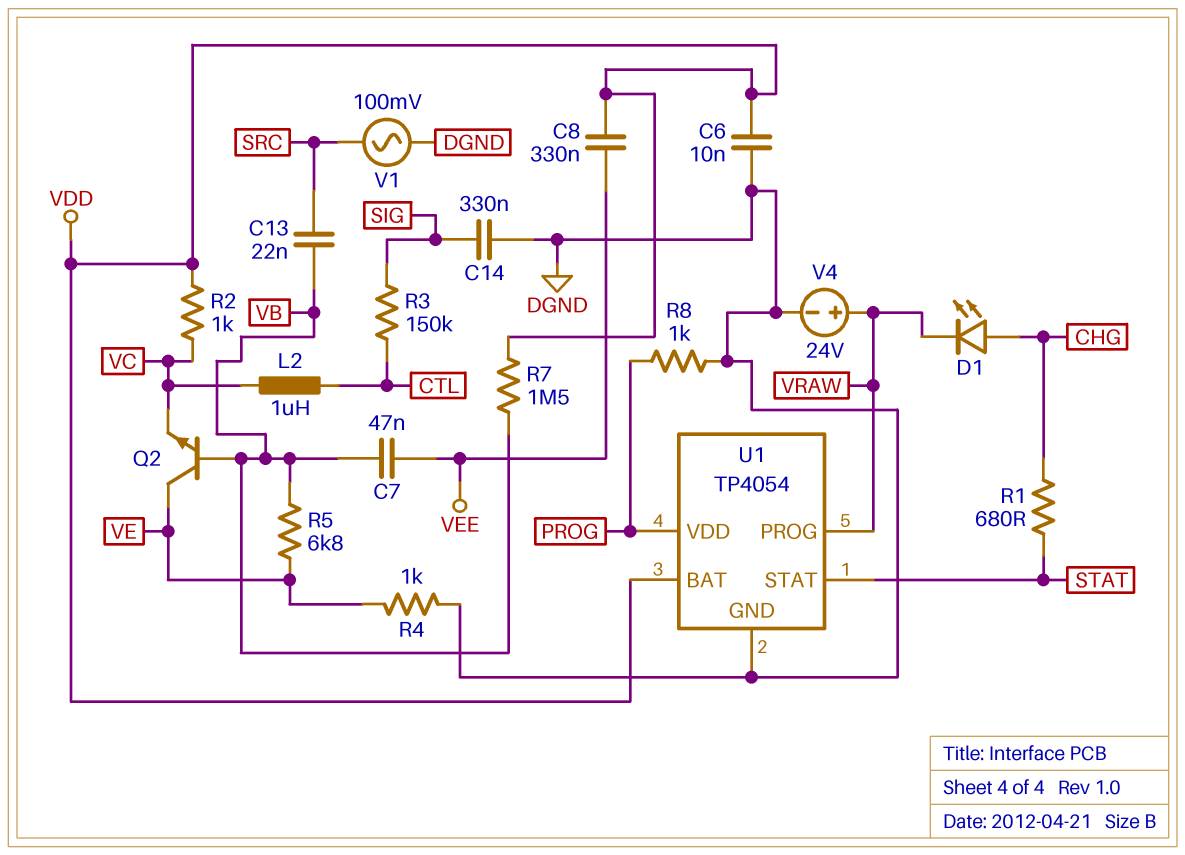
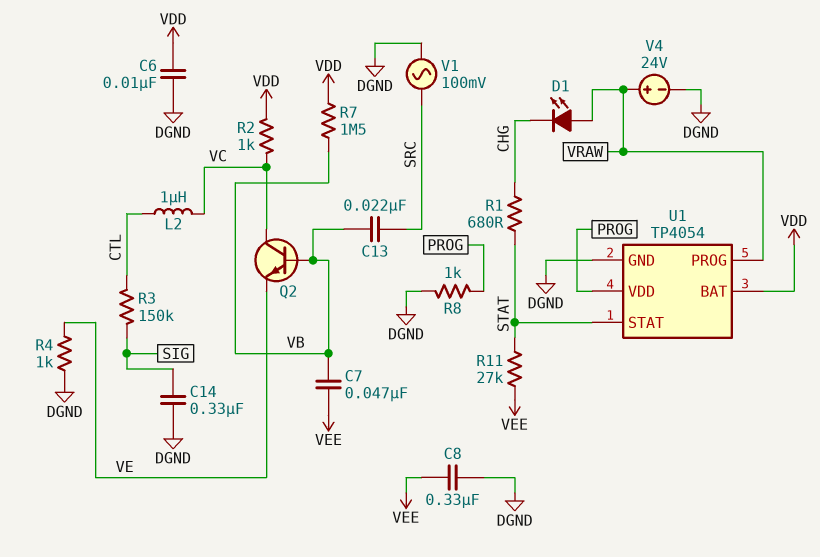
C8: 330nF (VDD, VEE) -> 330nF (DGND, VEE)
D1: LED (A CHG, K VRAW) -> LED (A VRAW, K CHG)
Q2: NPN (B VB, C VE, E VC) -> NPN (B VB, C VC, E VE)
R5: 6.8k (VB, VE) -> none
R11: none -> 27k (STAT, VEE)

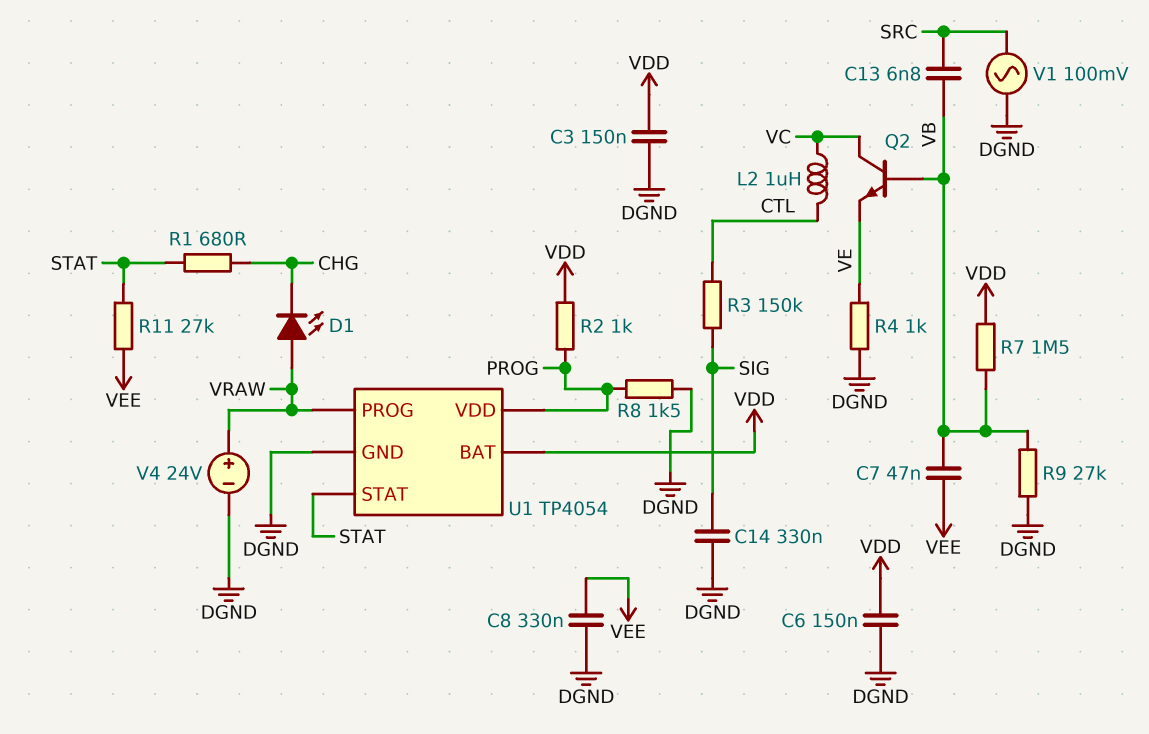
C3: none -> 150nF (DGND, VDD)
C6: 10nF (DGND, VDD) -> 150nF (DGND, VDD)
C13: 22nF (SRC, VB) -> 6.8nF (SRC, VB)
R2: 1k (VC, VDD) -> 1k (PROG, VDD)
R8: 1k (DGND, PROG) -> 1.5k (DGND, PROG)
R9: none -> 27k (DGND, VB)

